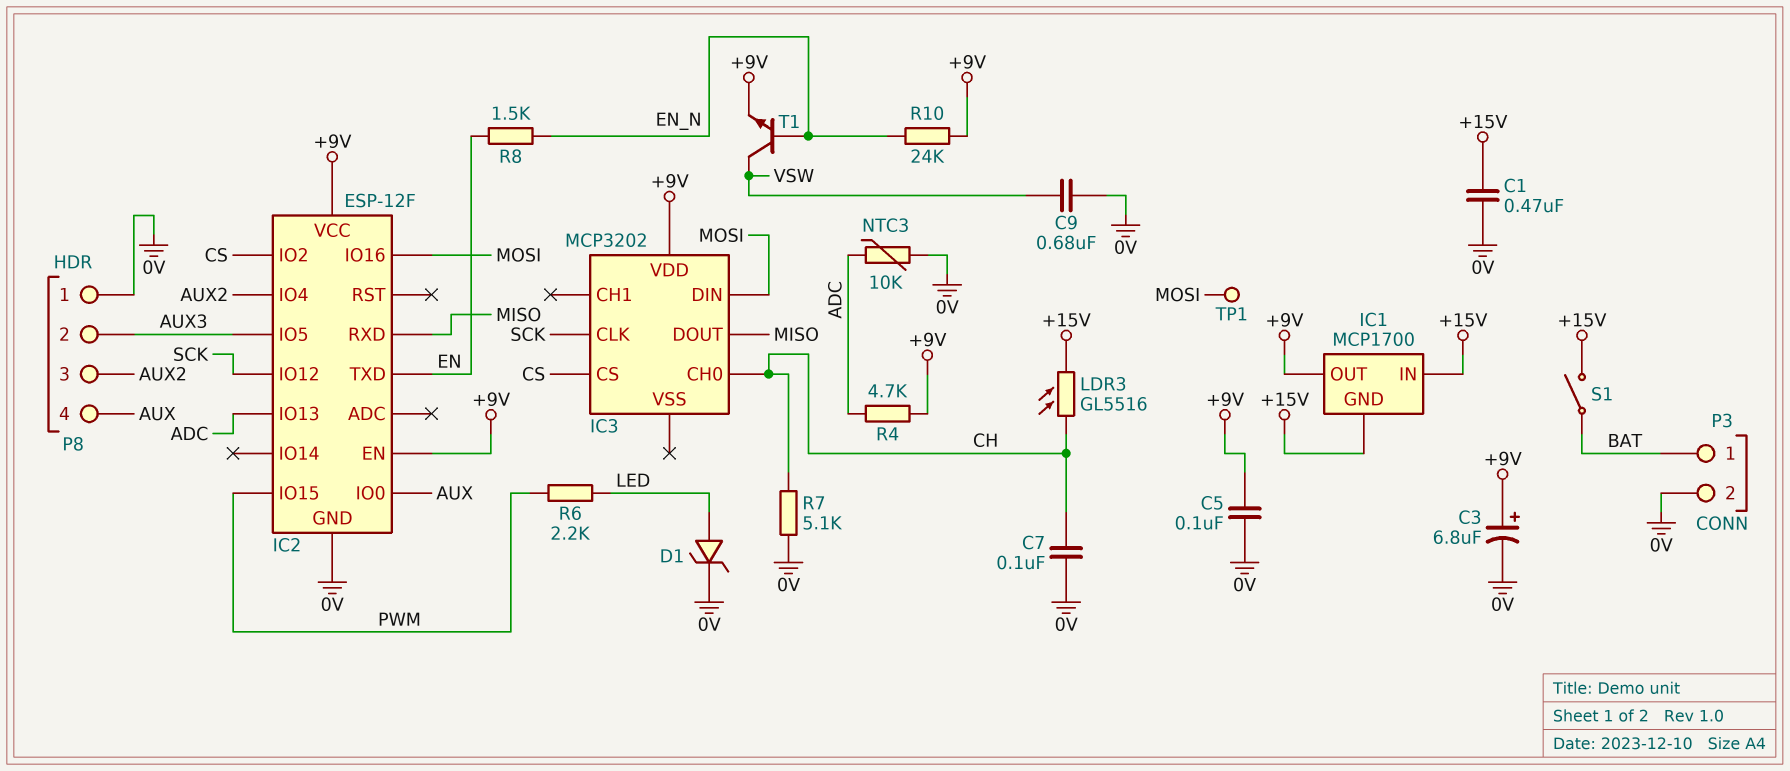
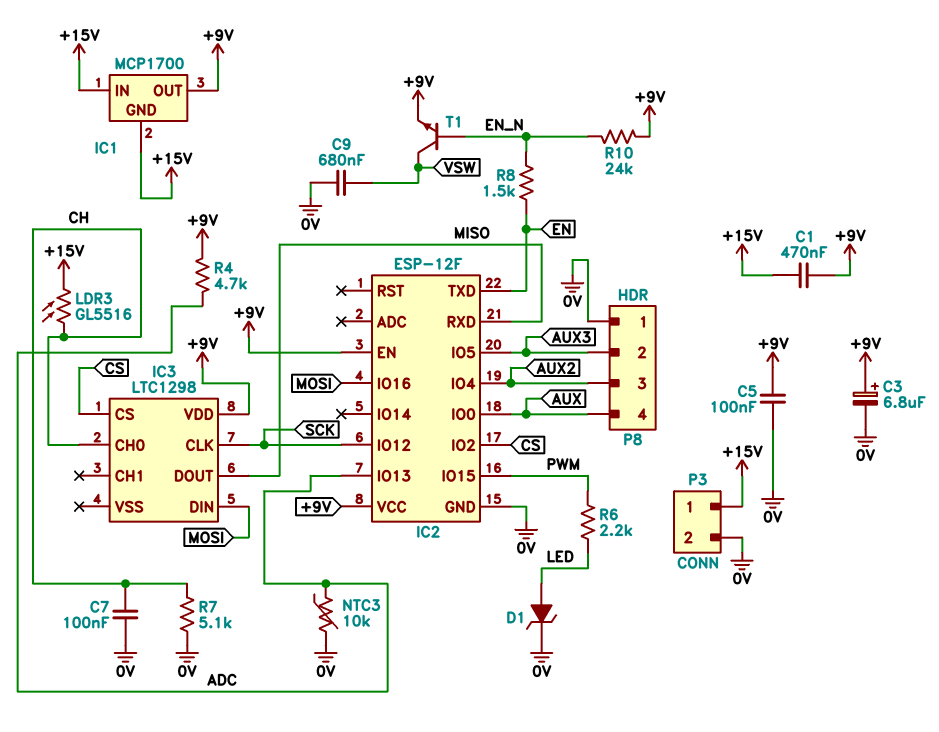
C1: 470nF (+15V, 0V) -> 470nF (+9V, +15V)
IC3: MCP3202 -> LTC1298
P3 pin 1: BAT -> +15V
S1: switch (+15V, BAT) -> none
TP1: test point (MOSI) -> none

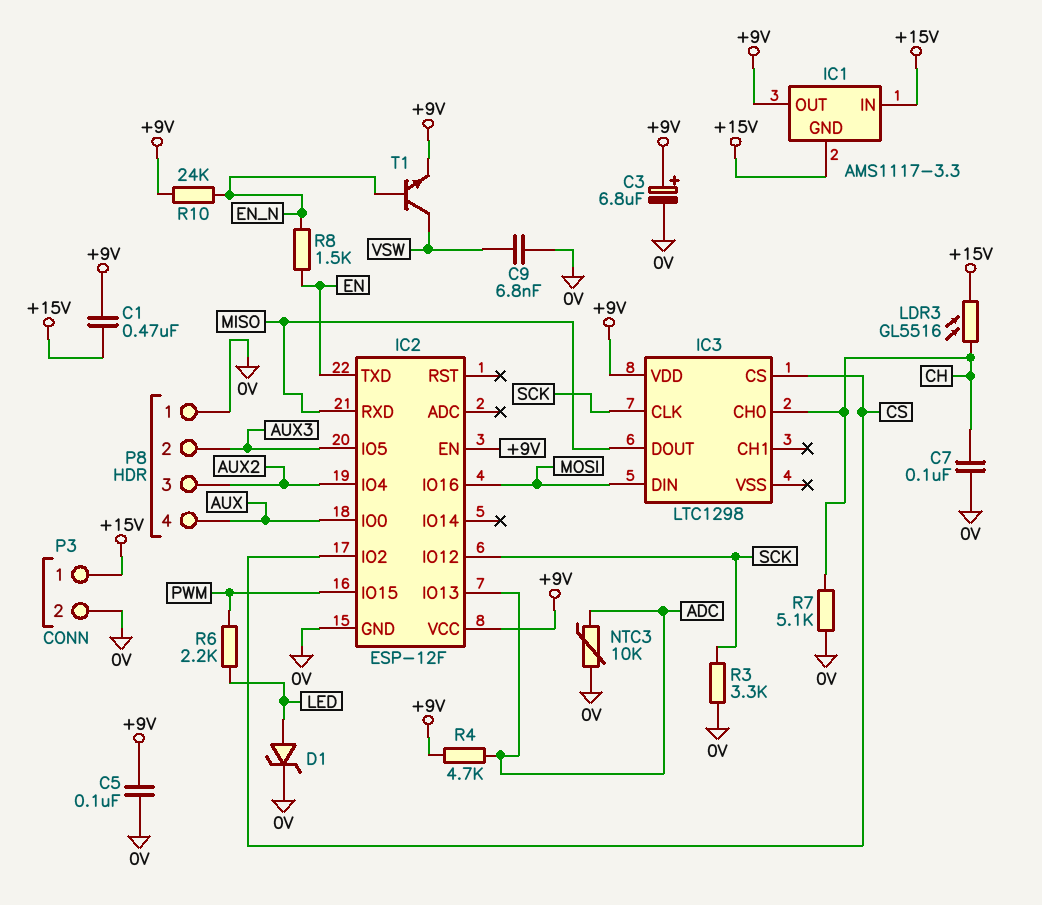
C9: 680nF (0V, VSW) -> 6.8nF (0V, VSW)
IC1: MCP1700 -> AMS1117-3.3
R3: none -> 3.3k (0V, SCK)

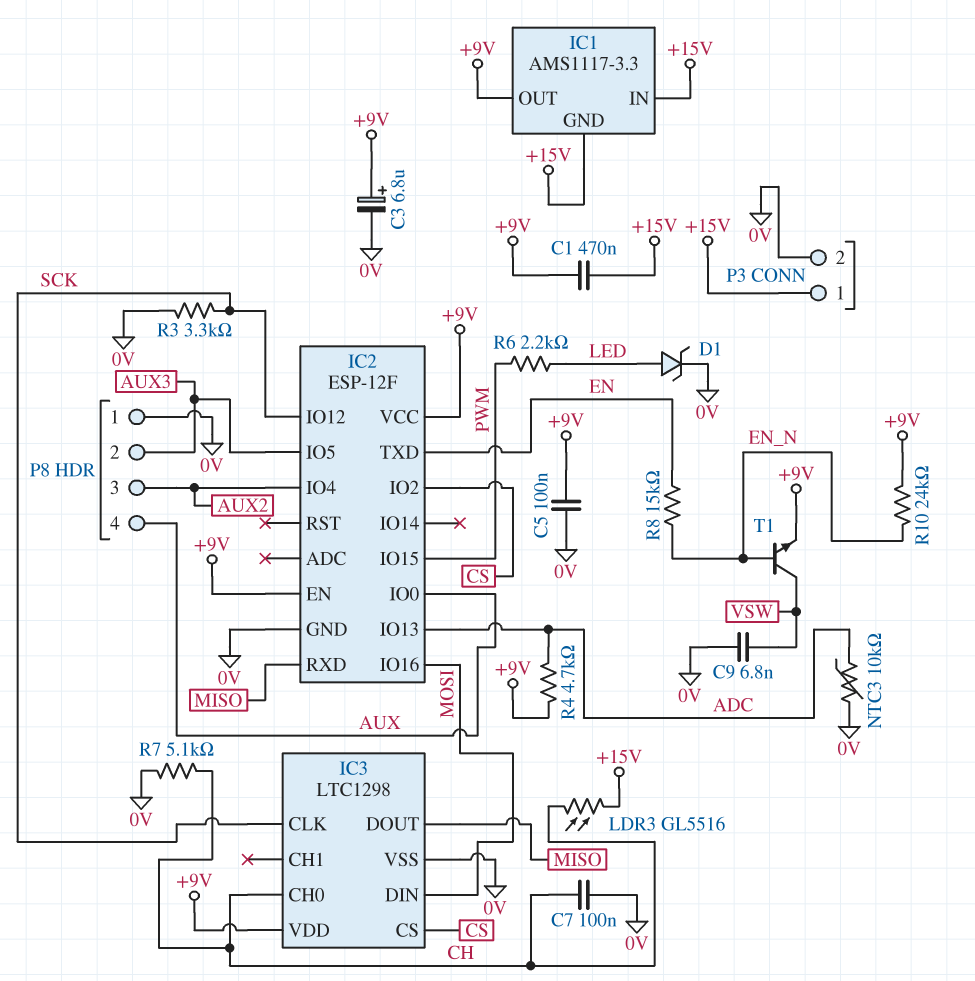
IC3 pin VSS: none -> 0V
R8: 1.5k (EN, EN_N) -> 15k (EN, EN_N)

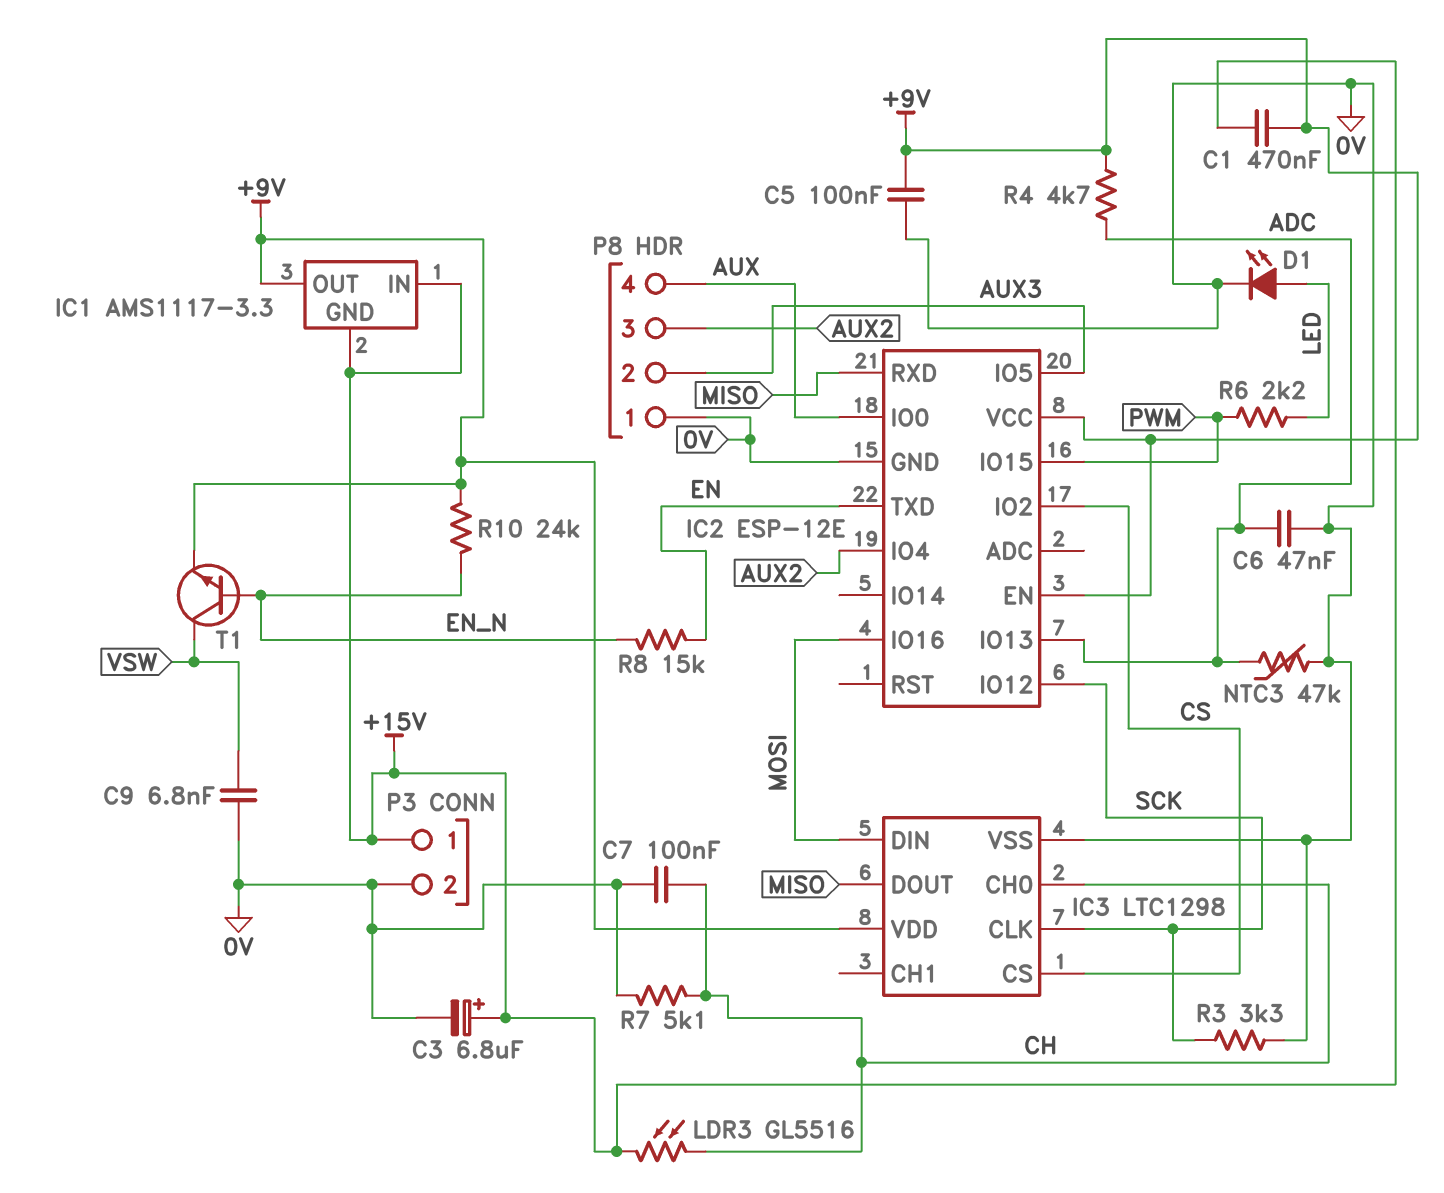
C3: 6.8uF (plus +9V, minus 0V) -> 6.8uF (plus +15V, minus 0V)
C6: none -> 47nF (0V, ADC)
D1: zener (A LED, K 0V) -> LED (A LED, K 0V)
IC2: ESP-12F -> ESP-12E
NTC3: 10k (0V, ADC) -> 47k (0V, ADC)

